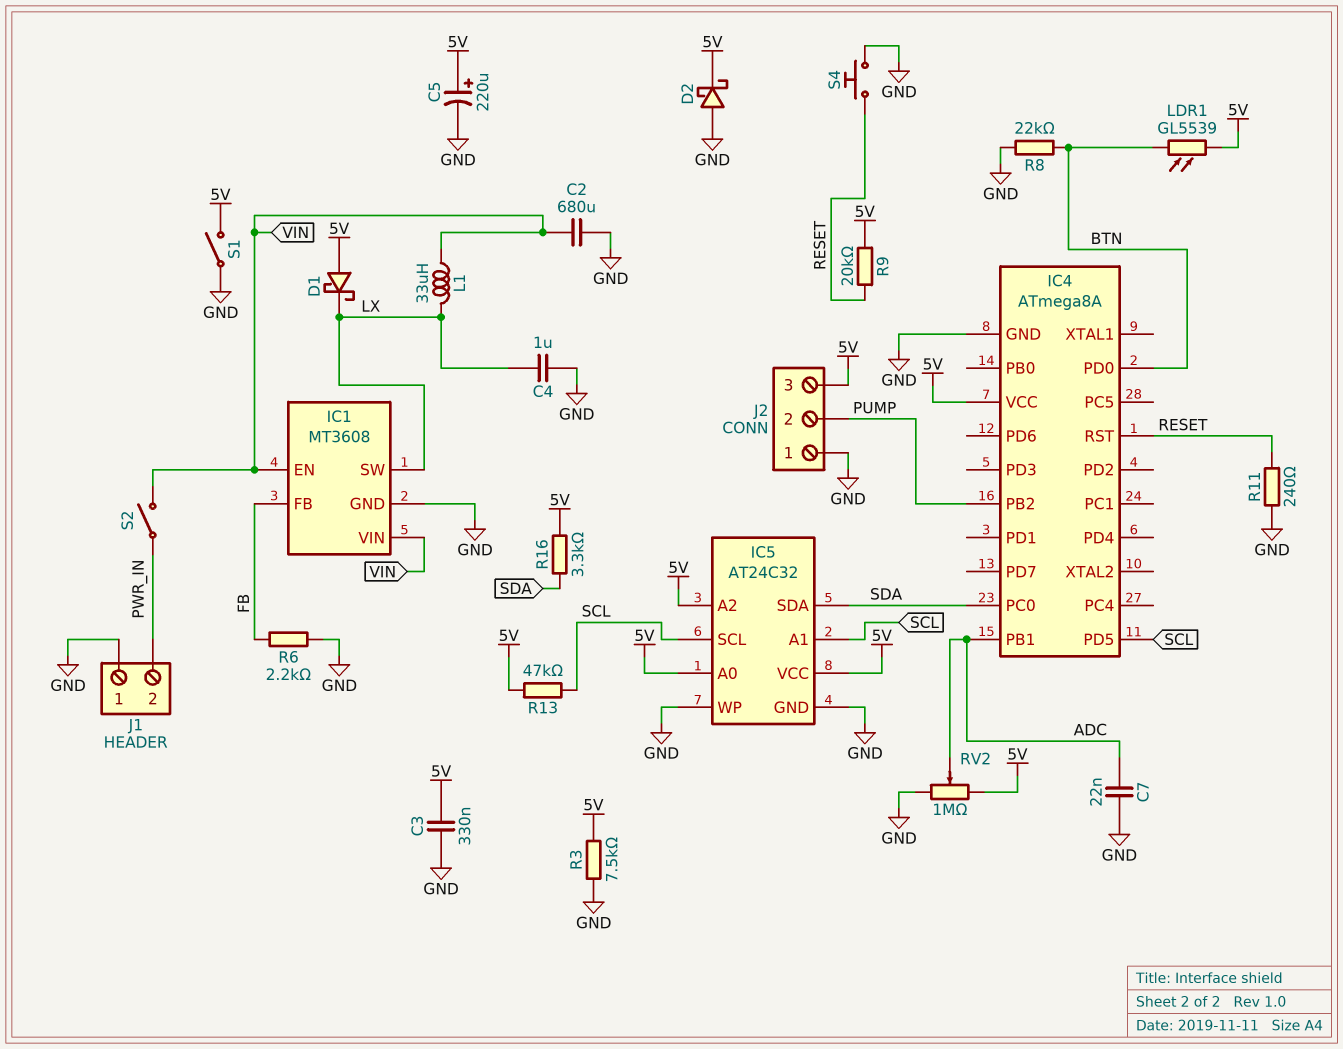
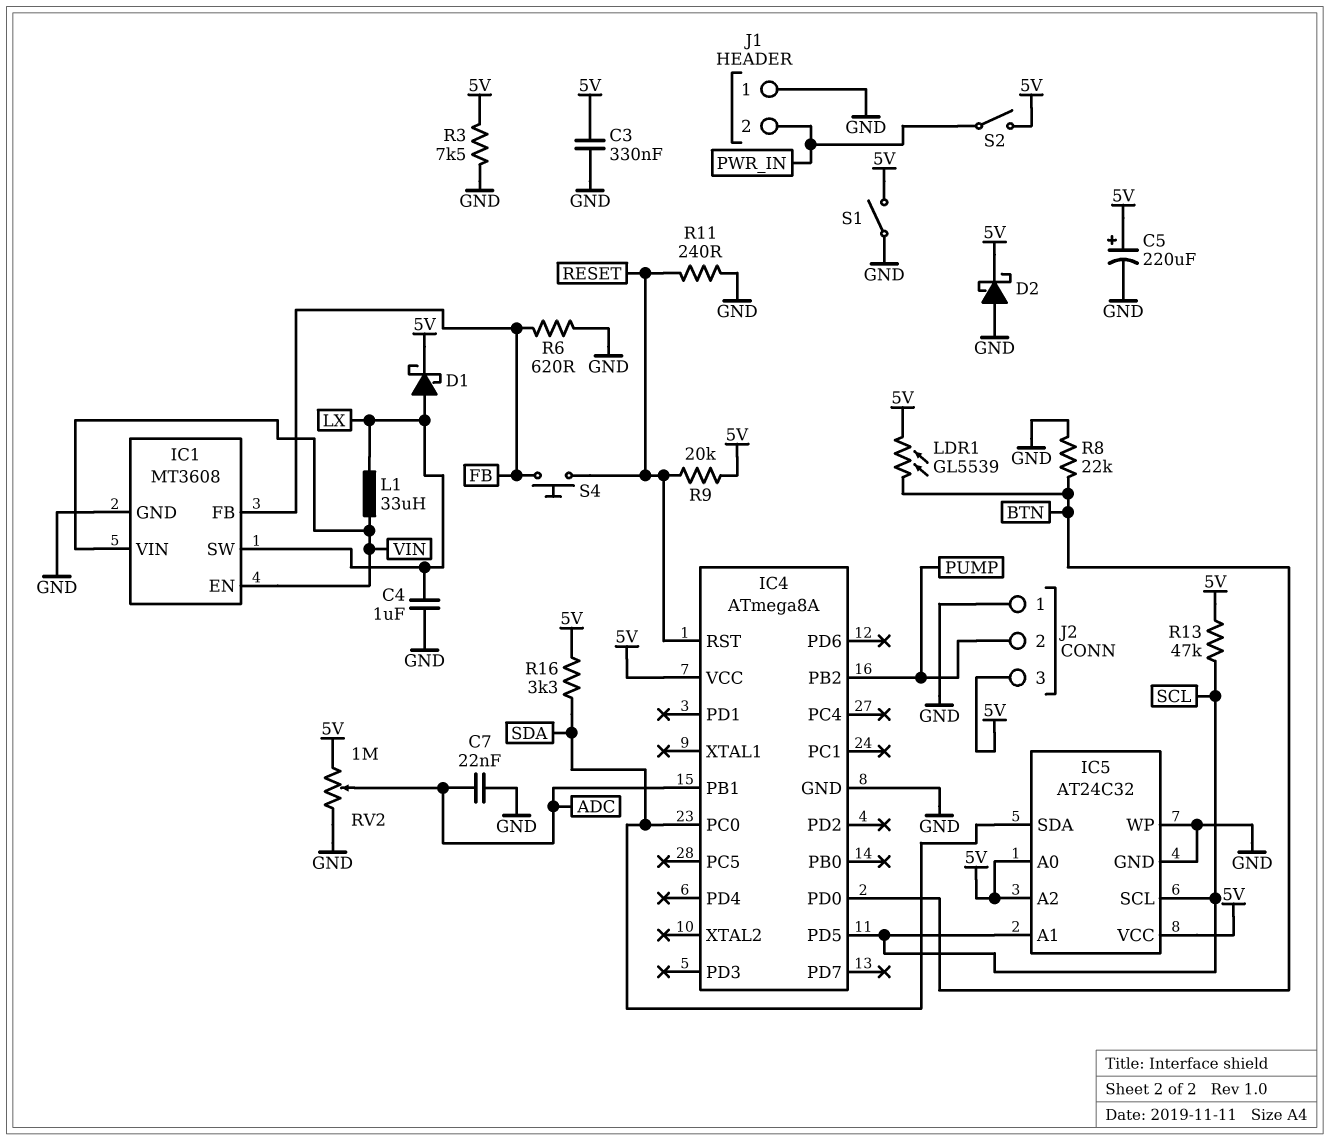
C2: 680uF (GND, VIN) -> none
D1: schottky (A 5V, K LX) -> schottky (A LX, K 5V)
R6: 2.2k (FB, GND) -> 620 (FB, GND)
S2: switch (PWR_IN, VIN) -> switch (5V, PWR_IN)
S4: button (GND, RESET) -> button (FB, RESET)

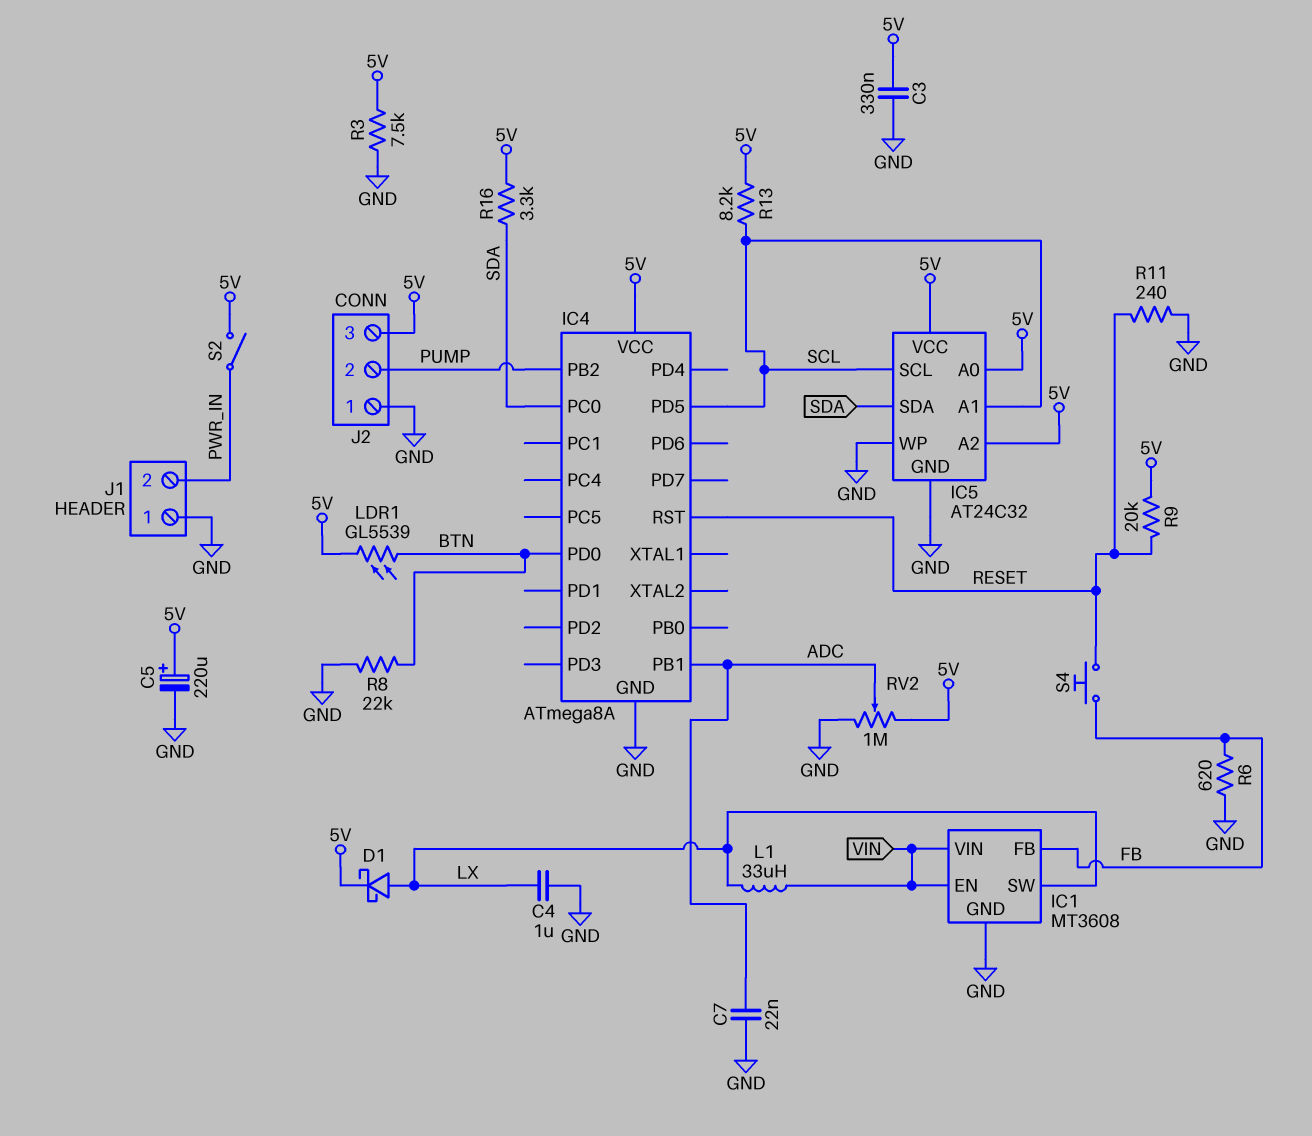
D2: schottky (A GND, K 5V) -> none
R13: 47k (5V, SCL) -> 8.2k (5V, SCL)
S1: switch (5V, GND) -> none

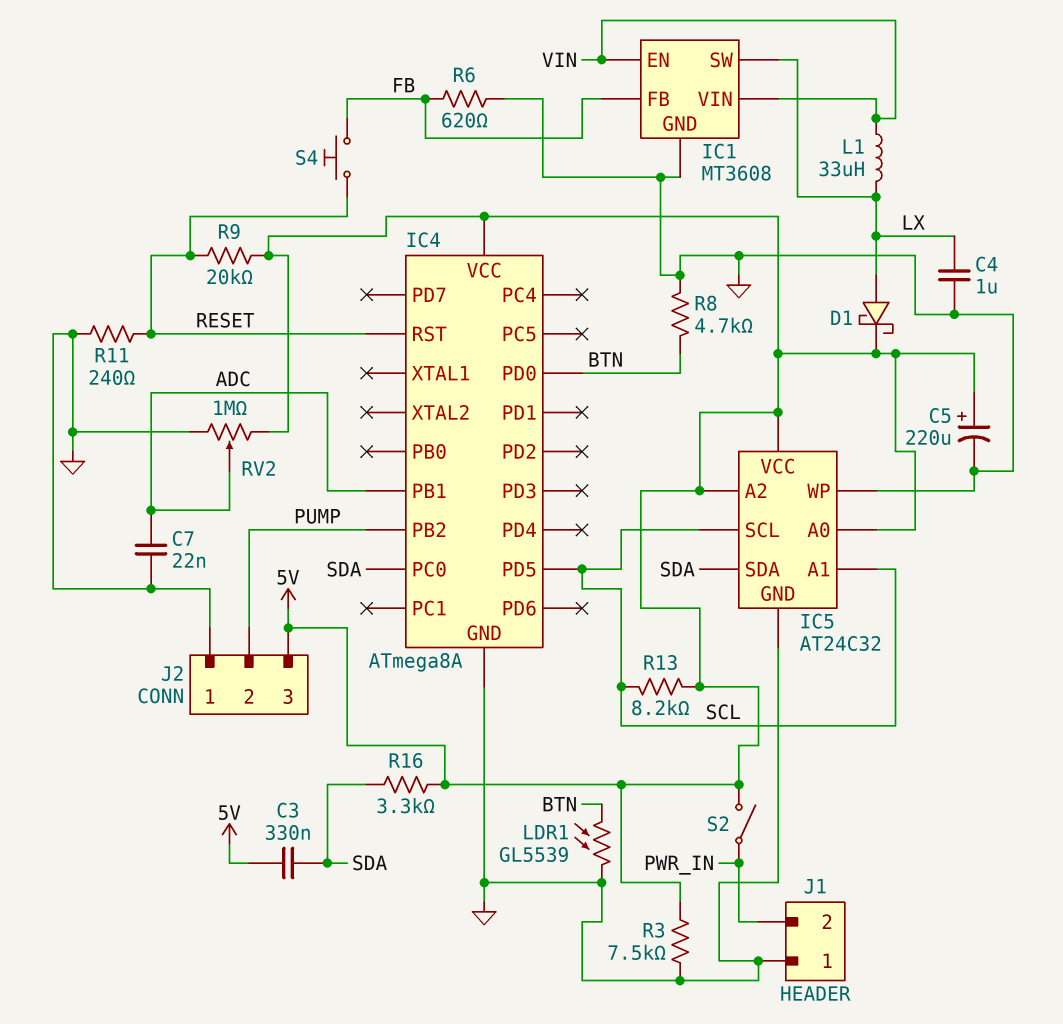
C3: 330nF (5V, GND) -> 330nF (5V, SDA)
LDR1: GL5539 (5V, BTN) -> GL5539 (BTN, GND)
R8: 22k (BTN, GND) -> 4.7k (BTN, GND)

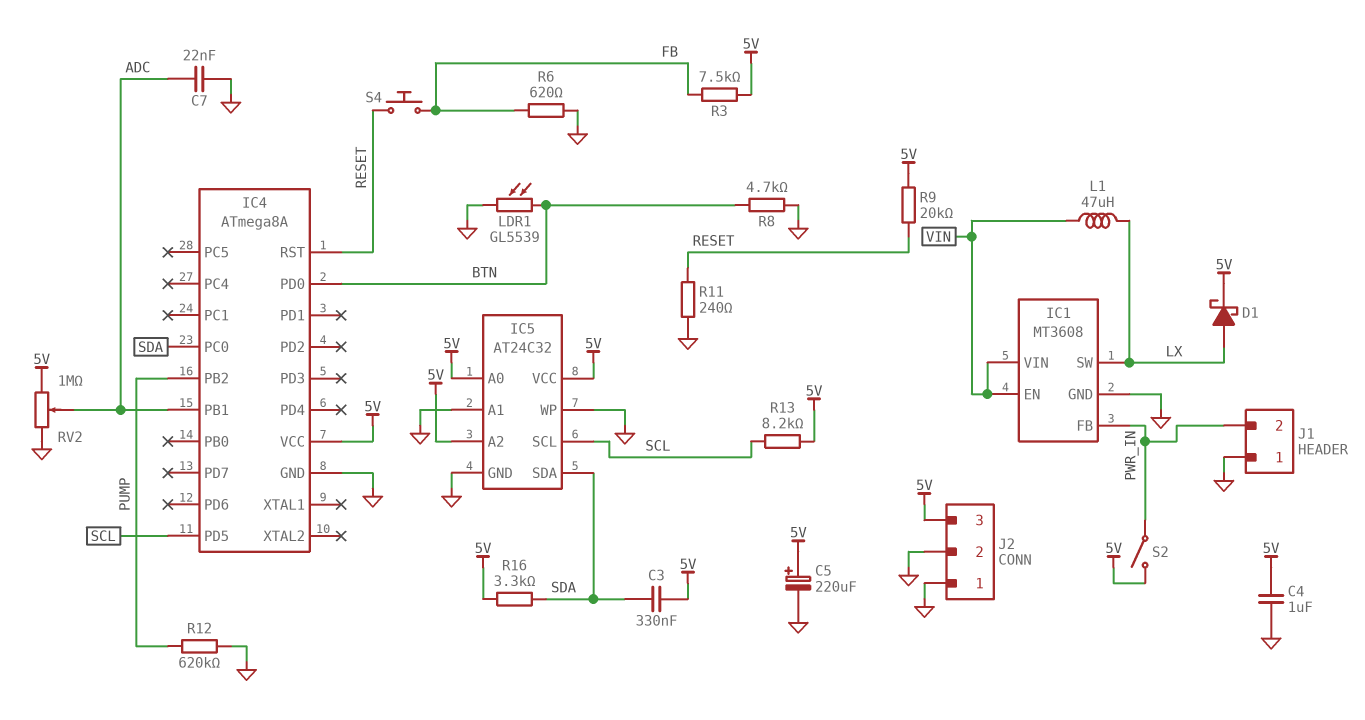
C4: 1uF (GND, LX) -> 1uF (5V, GND)
IC1 pin FB: FB -> PWR_IN
IC5 pin A1: SCL -> GND
J2 pin 2: PUMP -> GND
L1: 33uH (LX, VIN) -> 47uH (LX, VIN)
R3: 7.5k (5V, GND) -> 7.5k (5V, FB)
R12: none -> 620k (GND, PUMP)

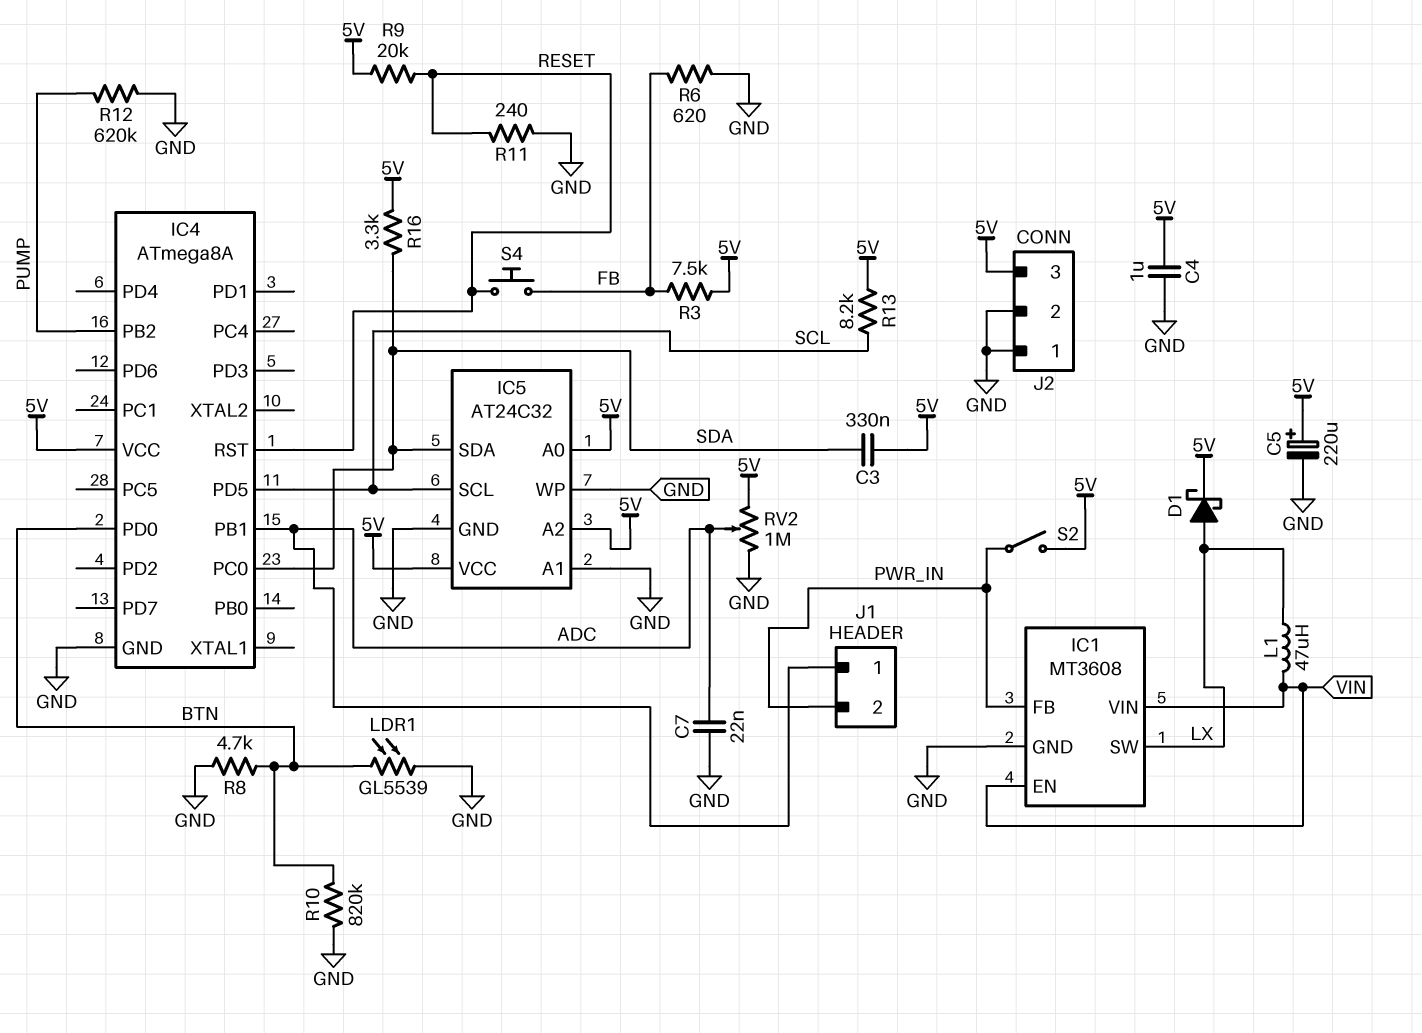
J1 pin 1: GND -> ADC
R10: none -> 820k (BTN, GND)

